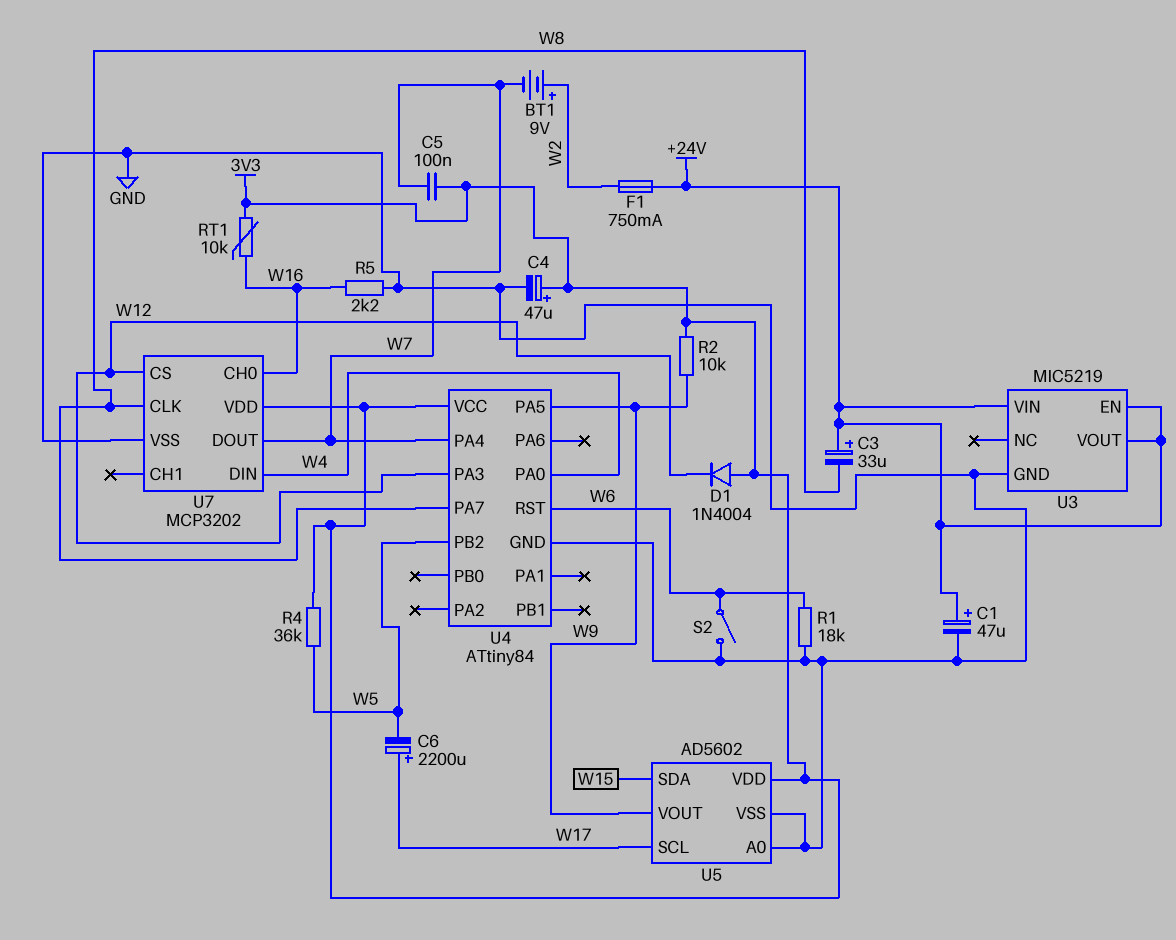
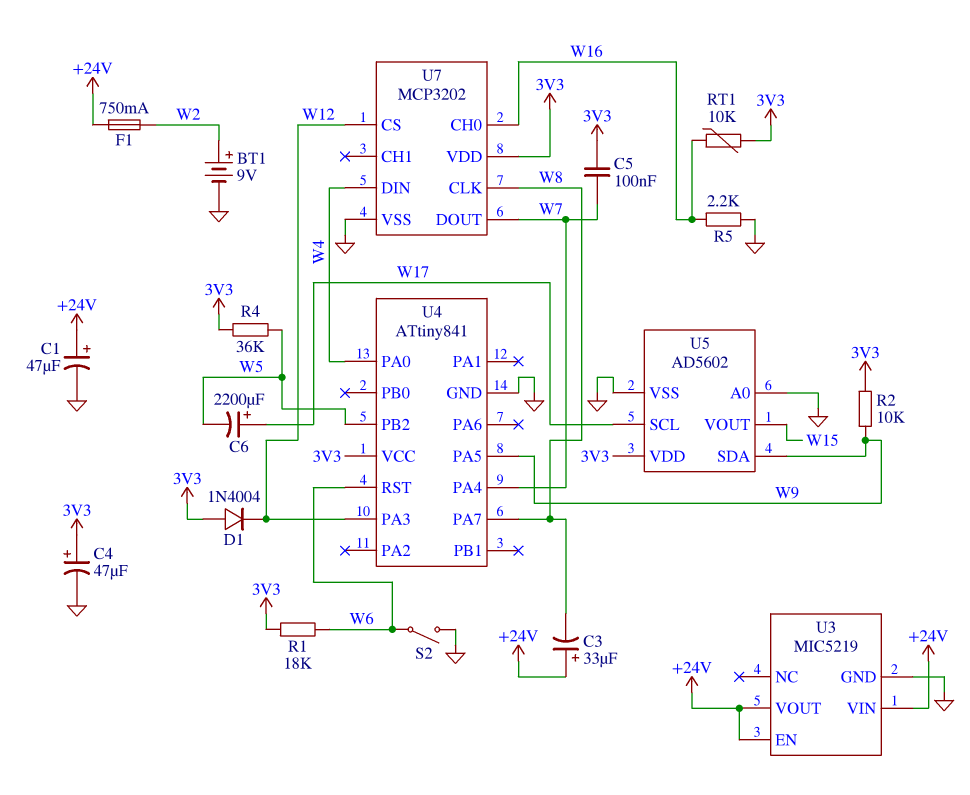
BT1: 9V (plus W2, minus W7) -> 9V (plus W2, minus GND)
R1: 18k (GND, W6) -> 18k (3V3, W6)
U4: ATtiny84 -> ATtiny841
U5 pin SDA: W15 -> W9
U5 pin VOUT: W9 -> W15

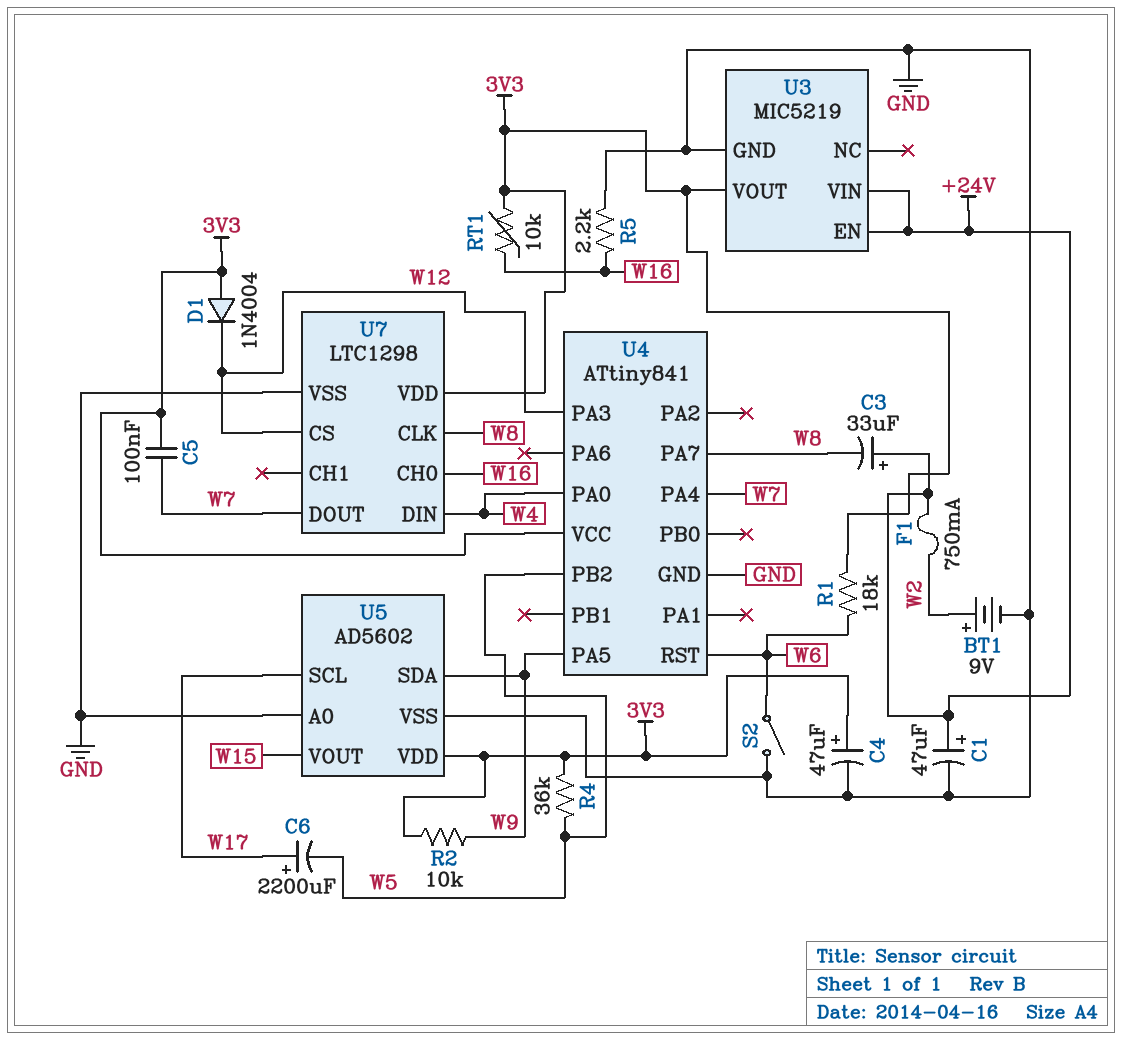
U3 pin VOUT: +24V -> 3V3
U7: MCP3202 -> LTC1298

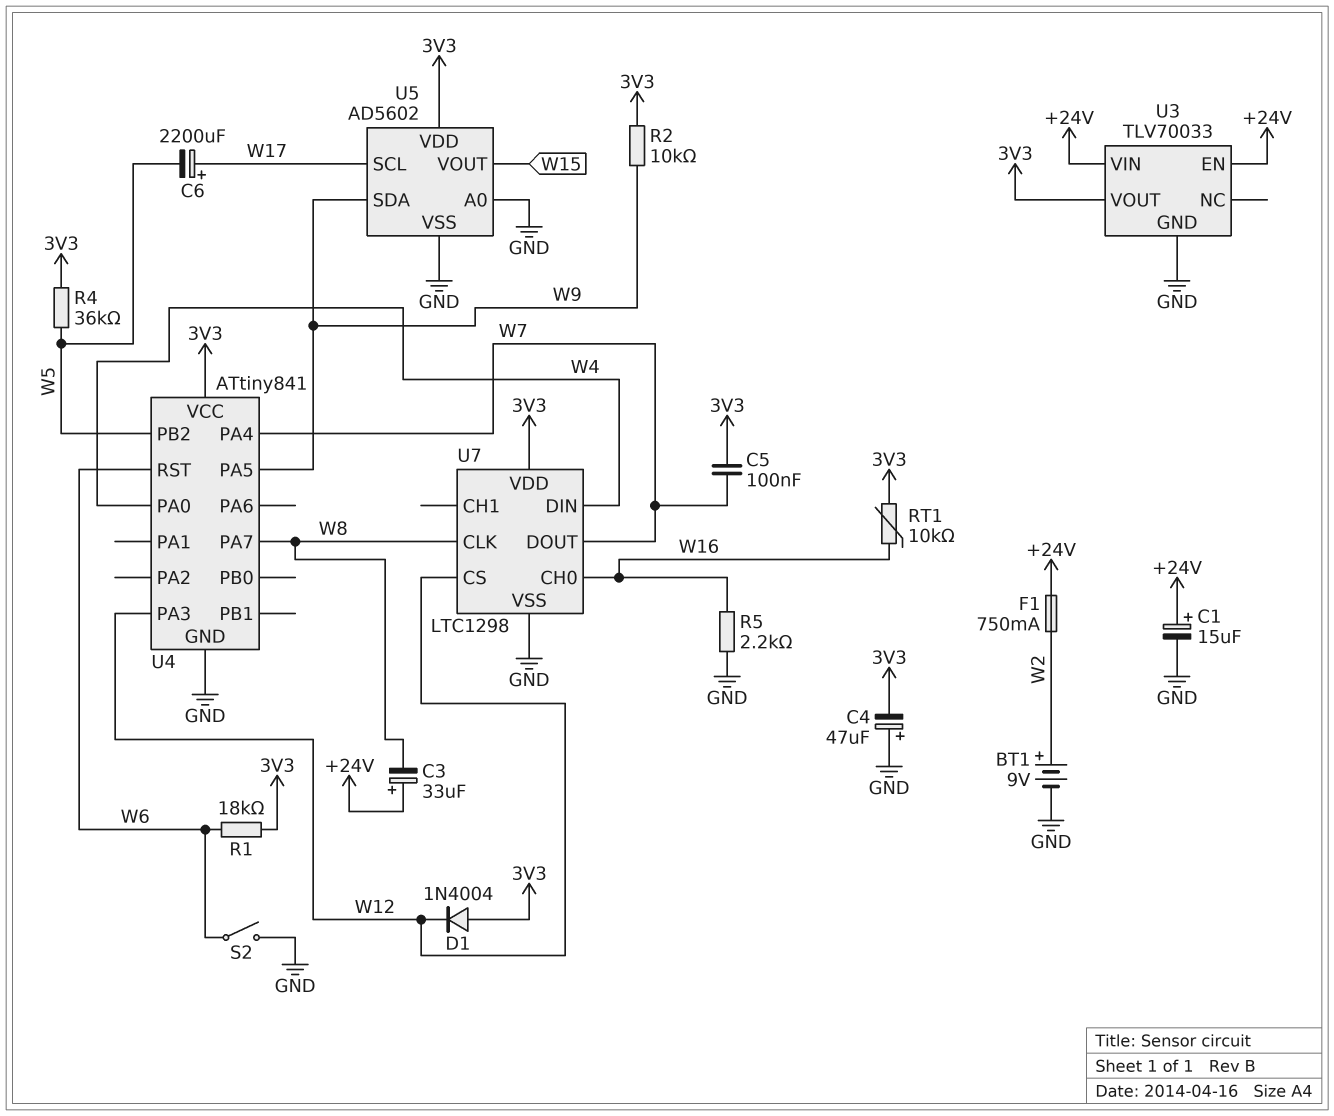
C1: 47uF (plus +24V, minus GND) -> 15uF (plus +24V, minus GND)
C4: 47uF (plus 3V3, minus GND) -> 47uF (plus GND, minus 3V3)
U3: MIC5219 -> TLV70033

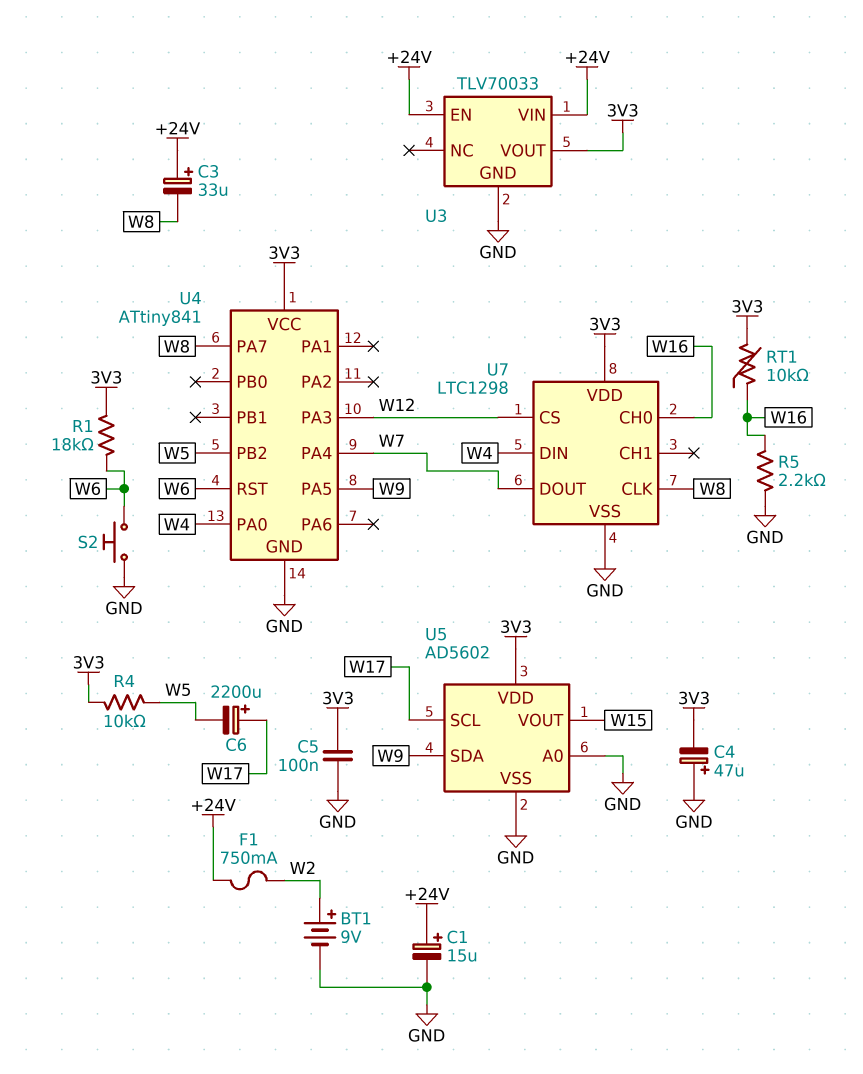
C5: 100nF (3V3, W7) -> 100nF (3V3, GND)
D1: diode 1N4004 (A 3V3, K W12) -> none
R2: 10k (3V3, W9) -> none
R4: 36k (3V3, W5) -> 10k (3V3, W5)
S2: switch (GND, W6) -> button (GND, W6)

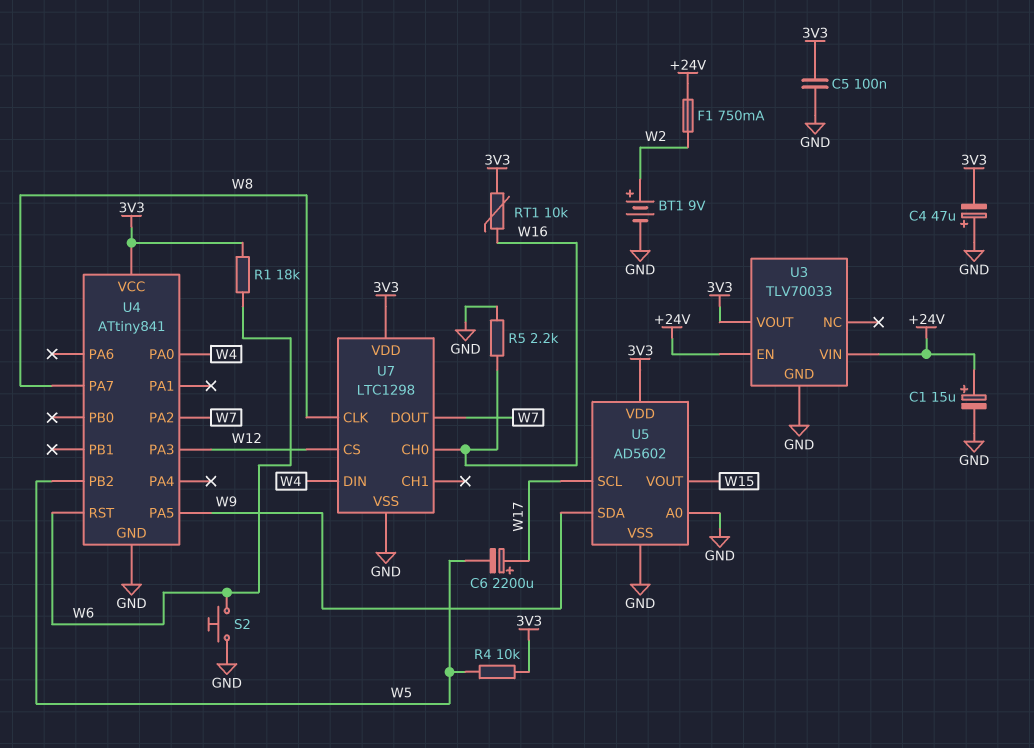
C3: 33uF (plus +24V, minus W8) -> none
U4 pin PA2: none -> W7
U4 pin PA4: W7 -> none

